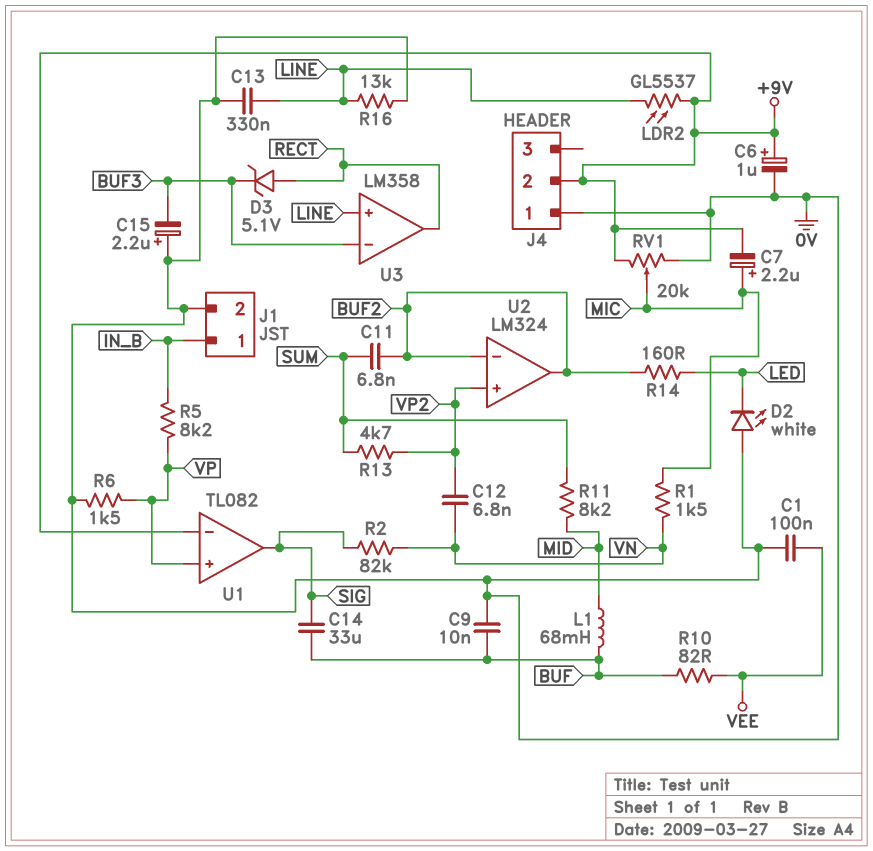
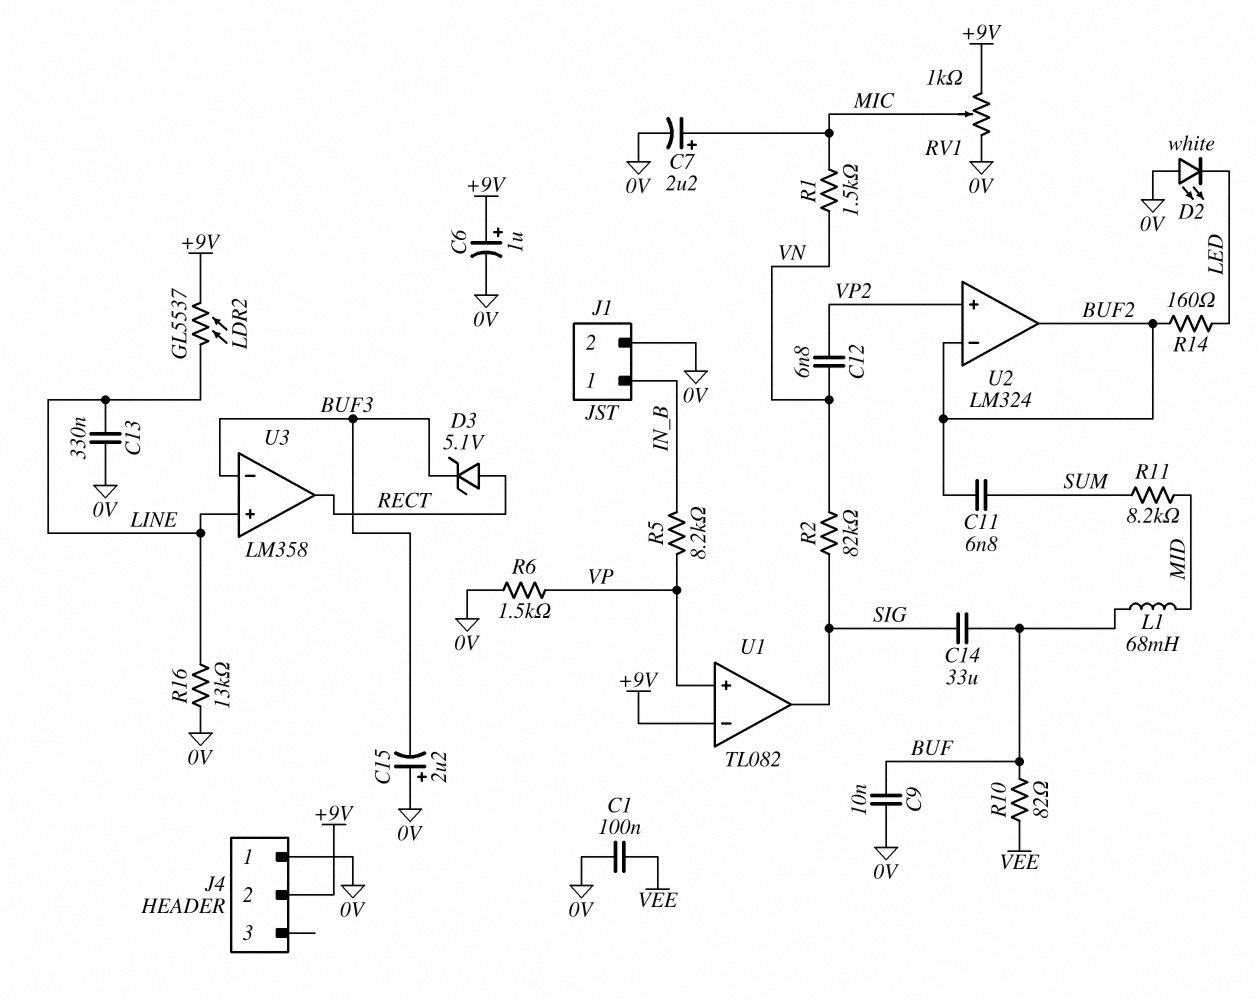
C7: 2.2uF (plus MIC, minus +9V) -> 2.2uF (plus MIC, minus 0V)
R13: 4.7k (SUM, VP2) -> none
RV1: 20k (+9V, 0V, wiper MIC) -> 1k (+9V, 0V, wiper MIC)

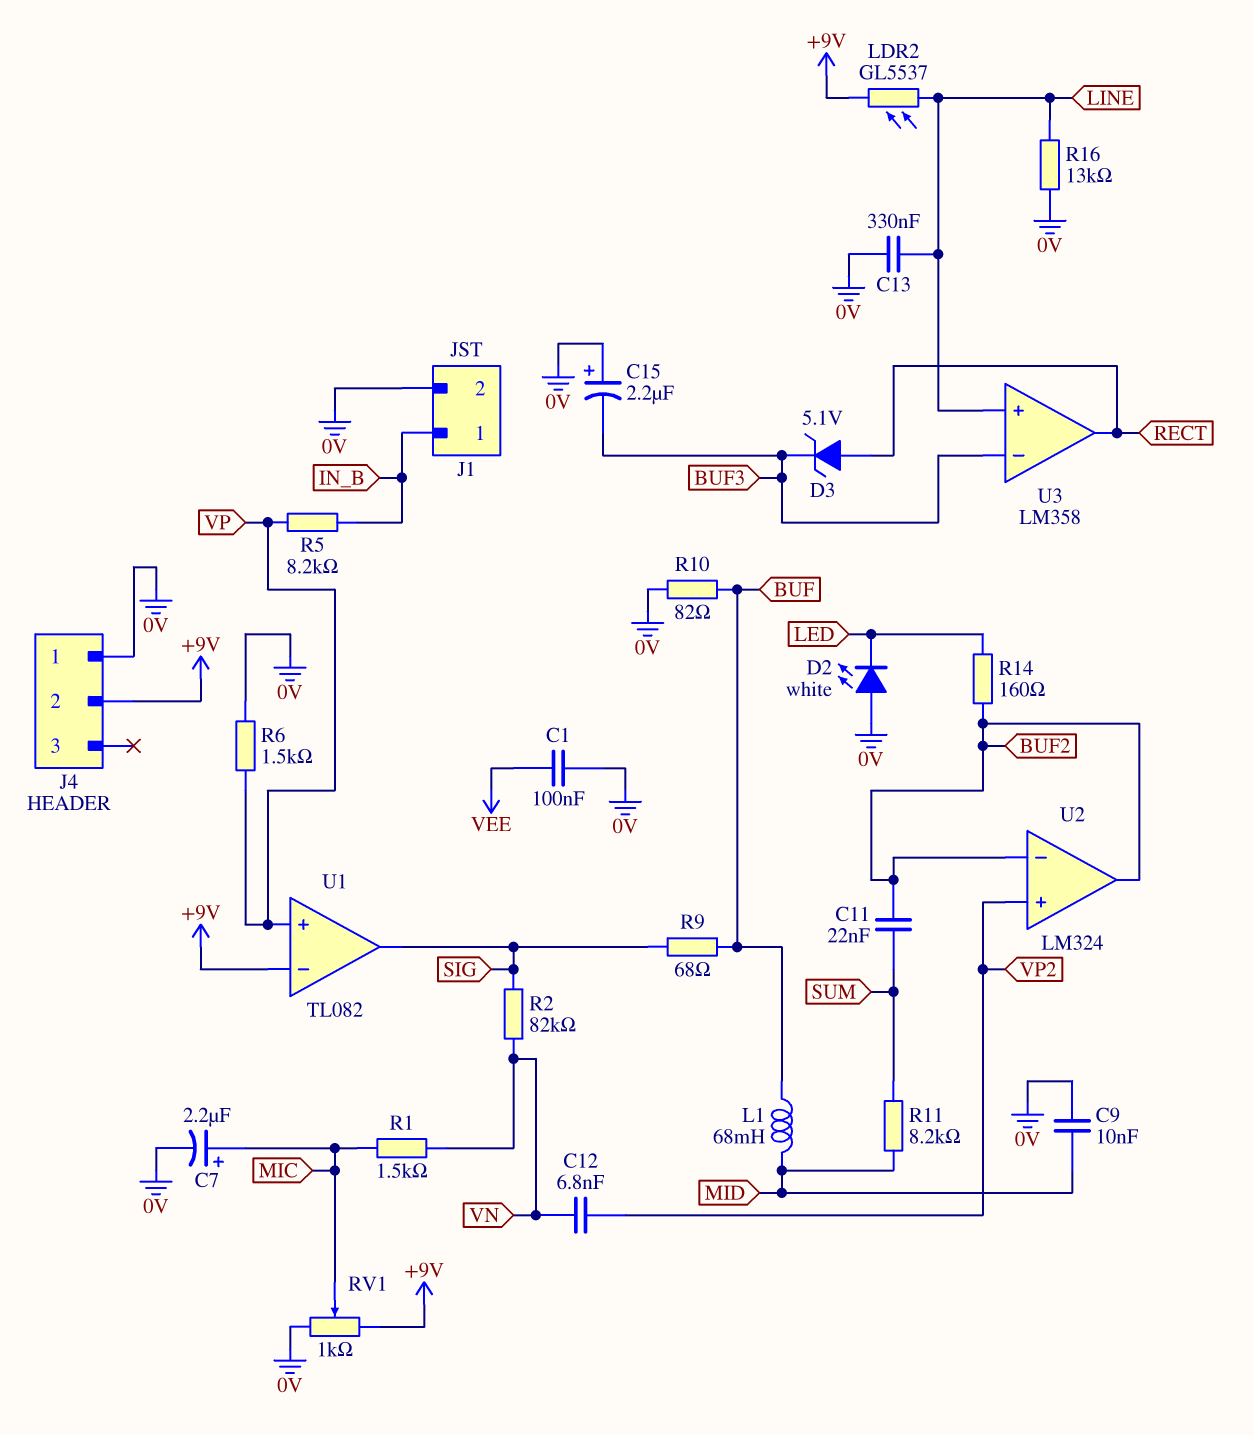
C6: 1uF (plus +9V, minus 0V) -> none
C9: 10nF (0V, BUF) -> 10nF (0V, MID)
C11: 6.8nF (BUF2, SUM) -> 22nF (BUF2, SUM)
C14: 33uF (BUF, SIG) -> none
R9: none -> 68 (BUF, SIG)
R10: 82 (BUF, VEE) -> 82 (0V, BUF)

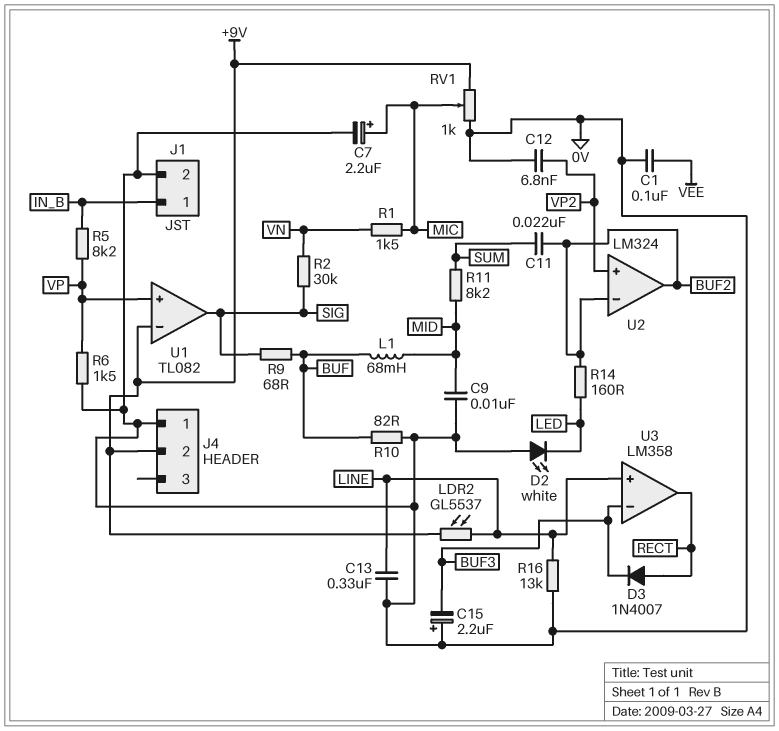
C12: 6.8nF (VN, VP2) -> 6.8nF (0V, VP2)
D3: zener 5.1V (A RECT, K BUF3) -> diode 1N4007 (A RECT, K BUF3)
R2: 82k (SIG, VN) -> 30k (SIG, VN)

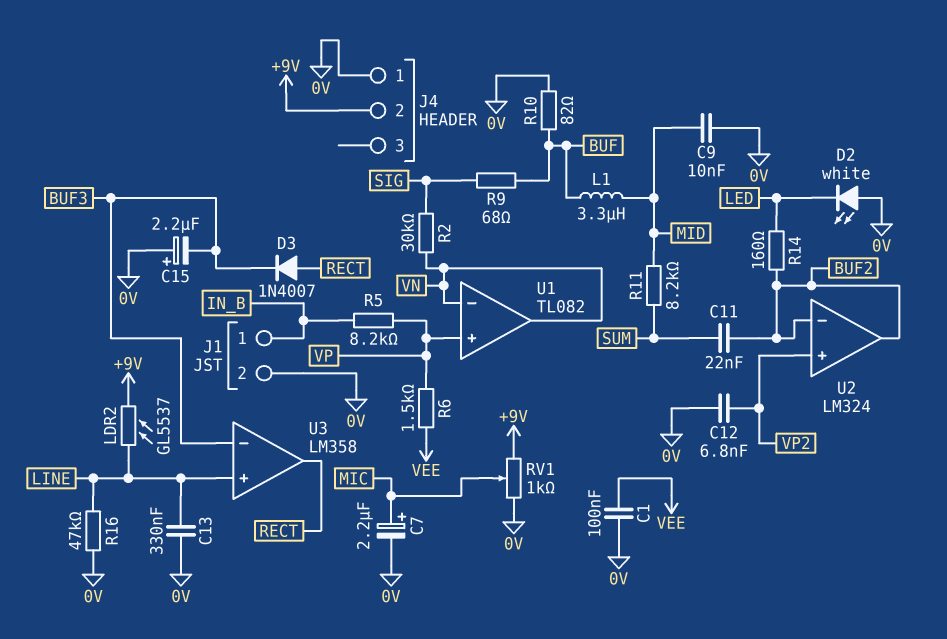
L1: 68mH (BUF, MID) -> 3.3uH (BUF, MID)
R1: 1.5k (MIC, VN) -> none
R6: 1.5k (0V, VP) -> 1.5k (VEE, VP)
R16: 13k (0V, LINE) -> 47k (0V, LINE)
U1 pin in-: +9V -> VN
U1 pin out: SIG -> VN

